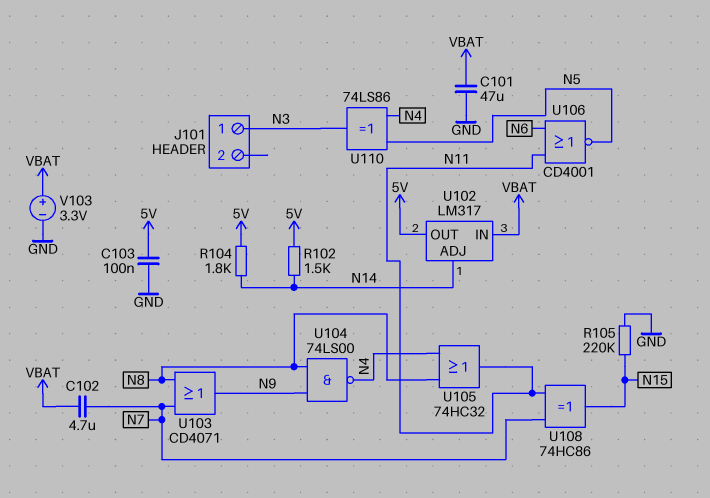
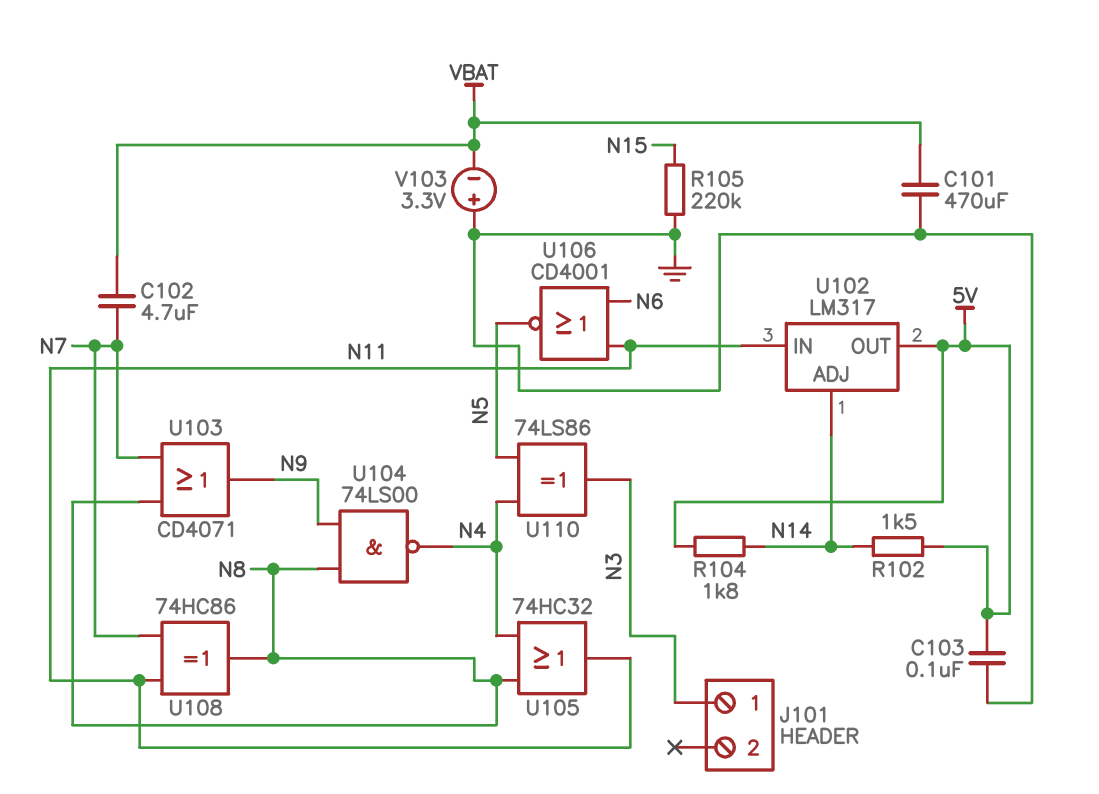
C101: 47uF (GND, VBAT) -> 470uF (GND, VBAT)
U102 pin IN: VBAT -> N11
U108: XOR 74HC86 (in N7, in N11, out N15) -> XOR 74HC86 (in N7, in N11, out N8)
V103: 3.3V (plus VBAT, minus GND) -> 3.3V (plus GND, minus VBAT)

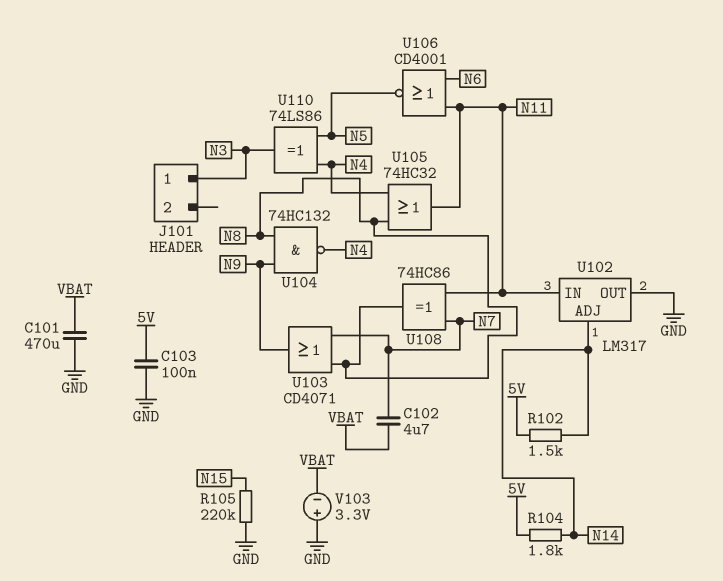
U102 pin OUT: 5V -> GND
U104: NAND 74LS00 (in N8, in N9, out N4) -> NAND 74HC132 (in N8, in N9, out N4)

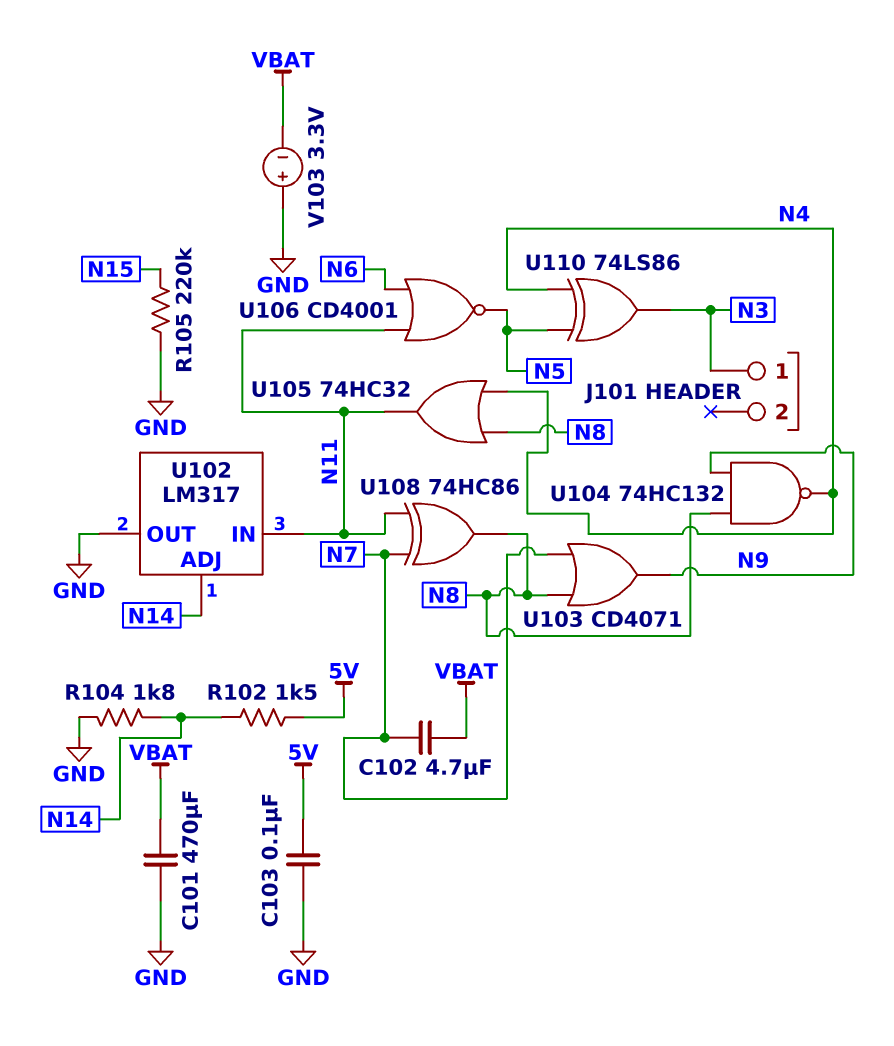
R104: 1.8k (5V, N14) -> 1.8k (GND, N14)

